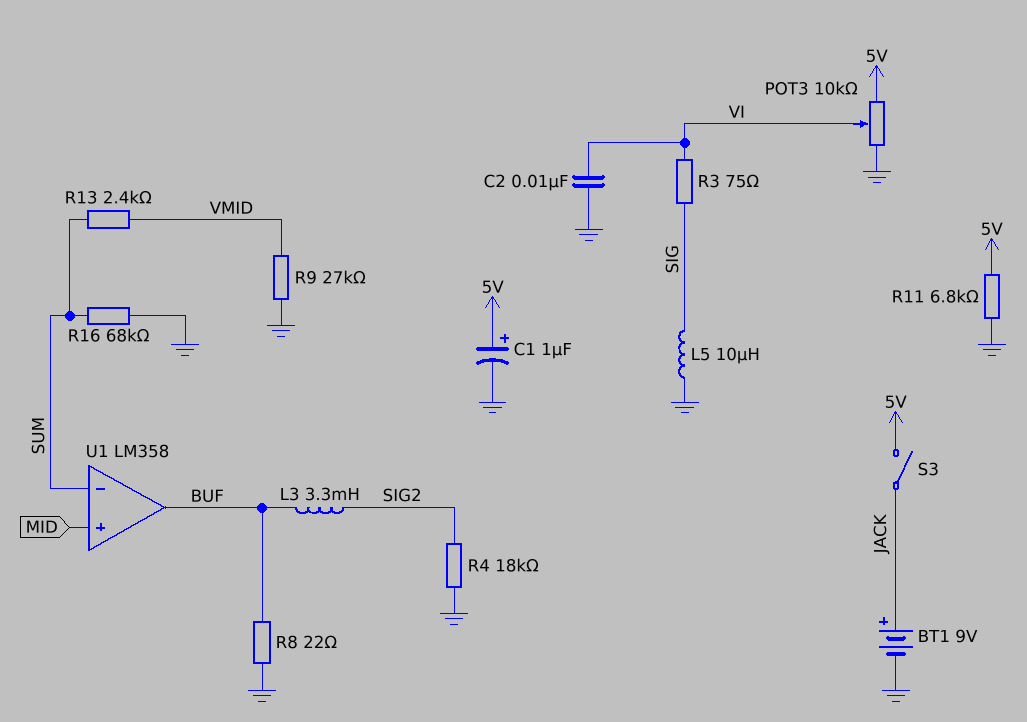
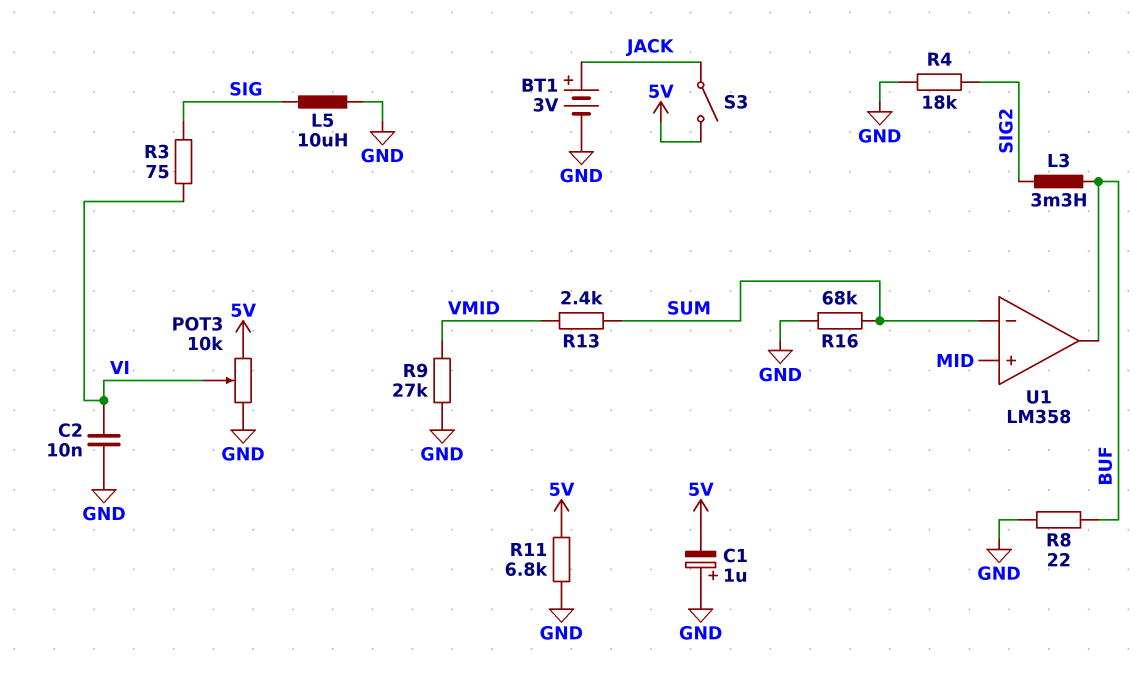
BT1: 9V (plus JACK, minus GND) -> 3V (plus JACK, minus GND)
C1: 1uF (plus 5V, minus GND) -> 1uF (plus GND, minus 5V)

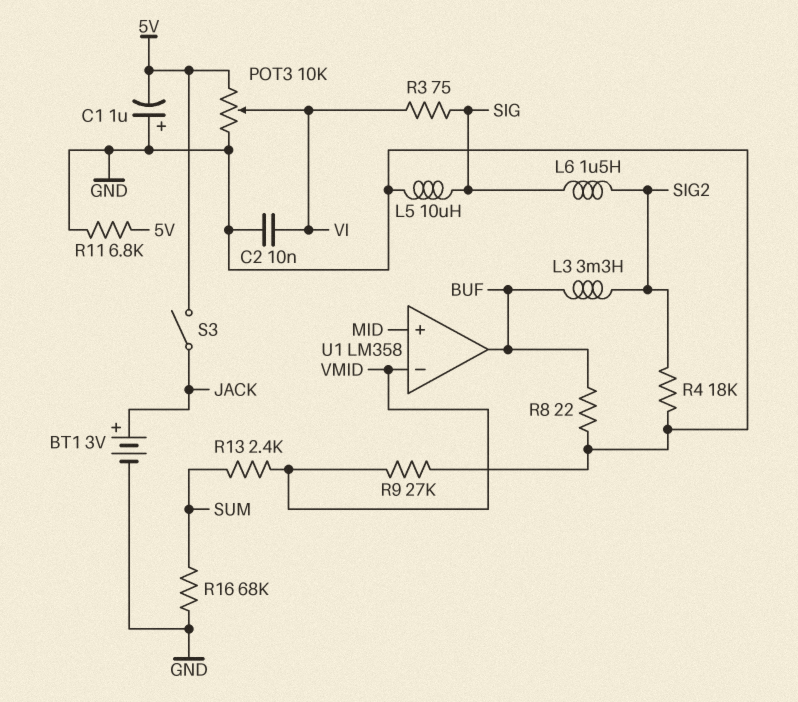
L6: none -> 1.5uH (SIG, SIG2)
U1 pin in-: SUM -> VMID

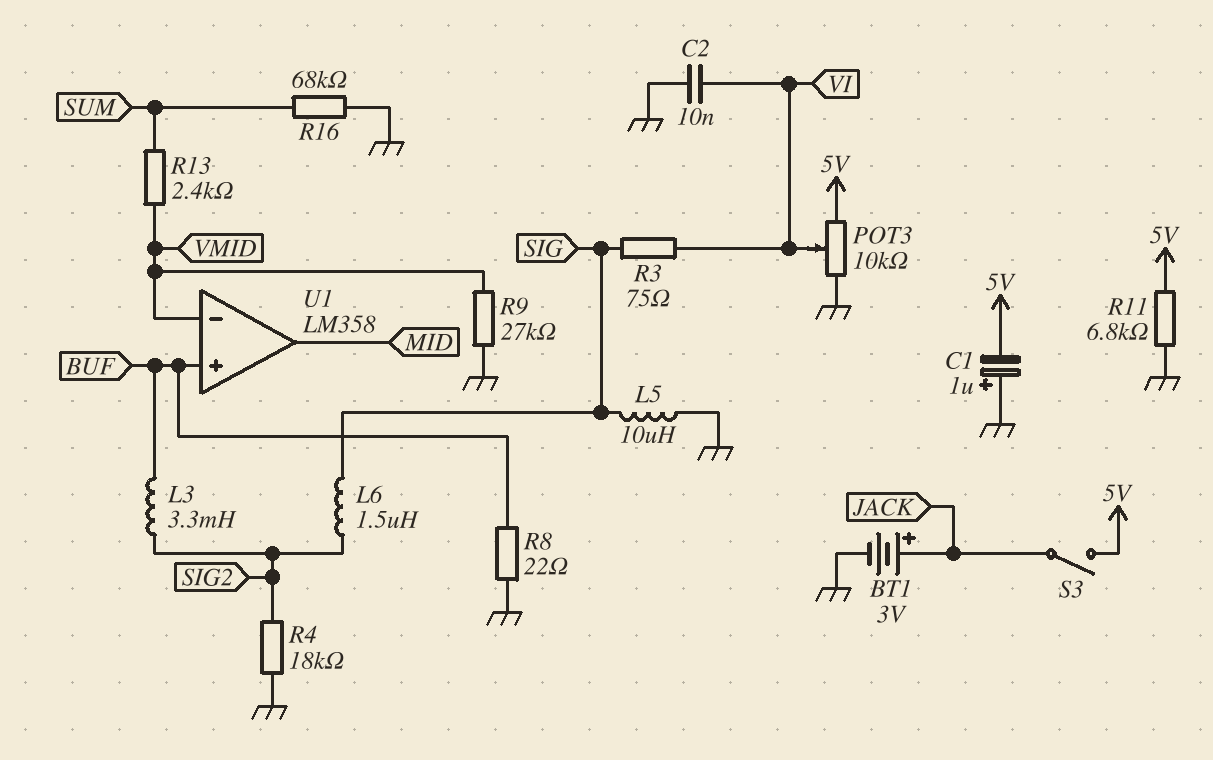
U1 pin in+: MID -> BUF
U1 pin out: BUF -> MID

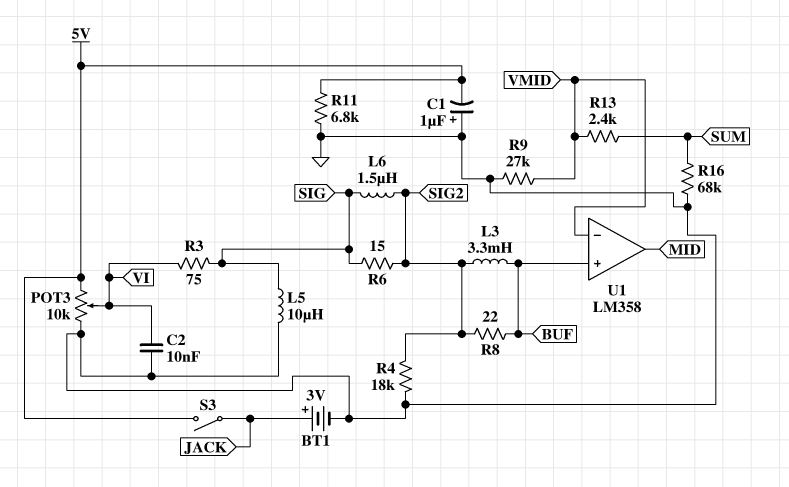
R6: none -> 15 (SIG, SIG2)
R8: 22 (BUF, GND) -> 22 (BUF, SIG2)

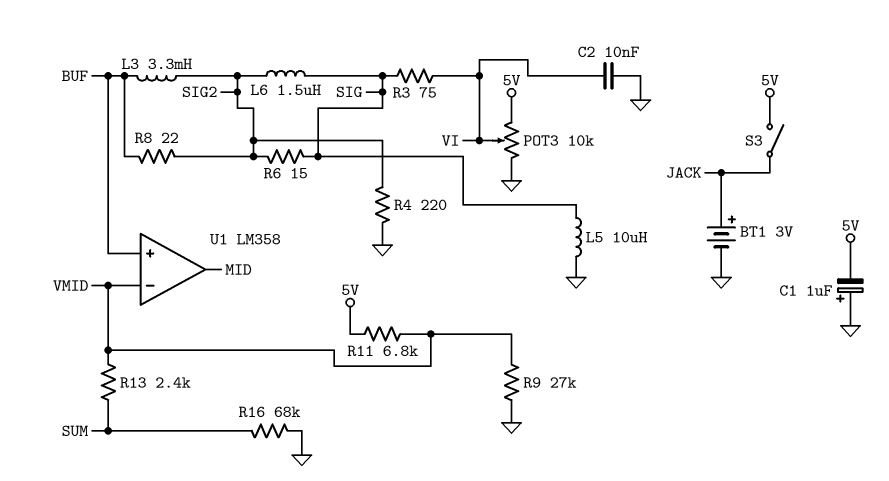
R4: 18k (GND, SIG2) -> 220 (GND, SIG2)
R11: 6.8k (5V, GND) -> 6.8k (5V, VMID)

